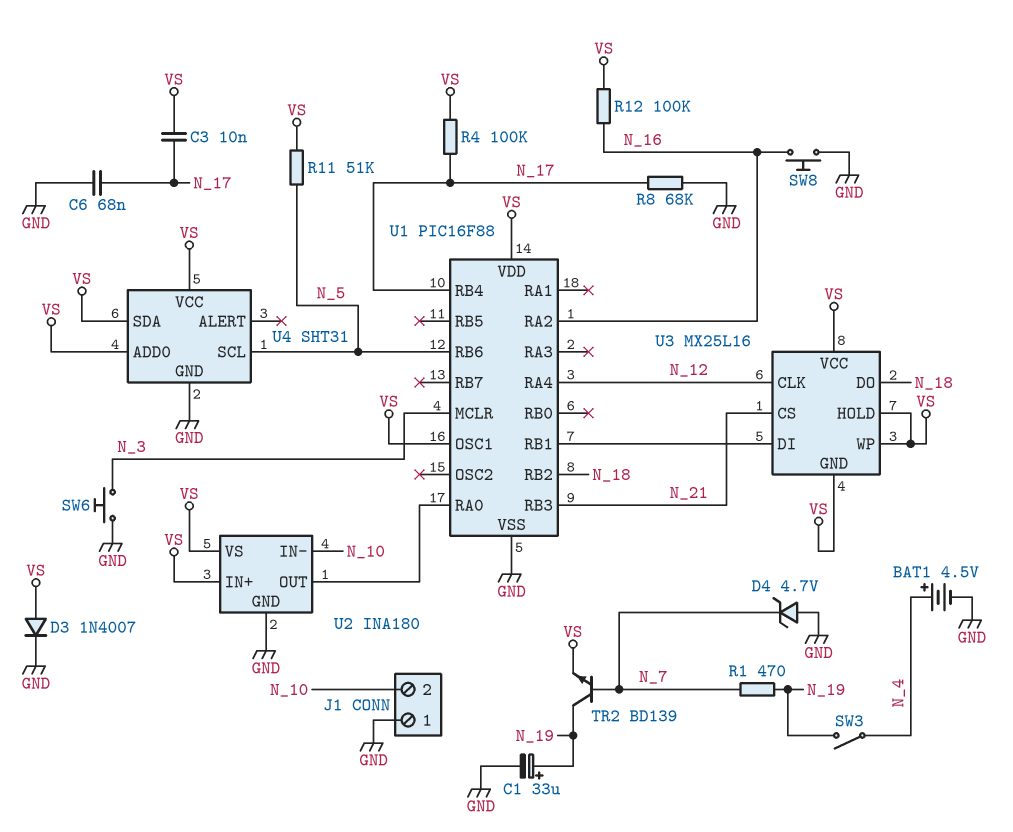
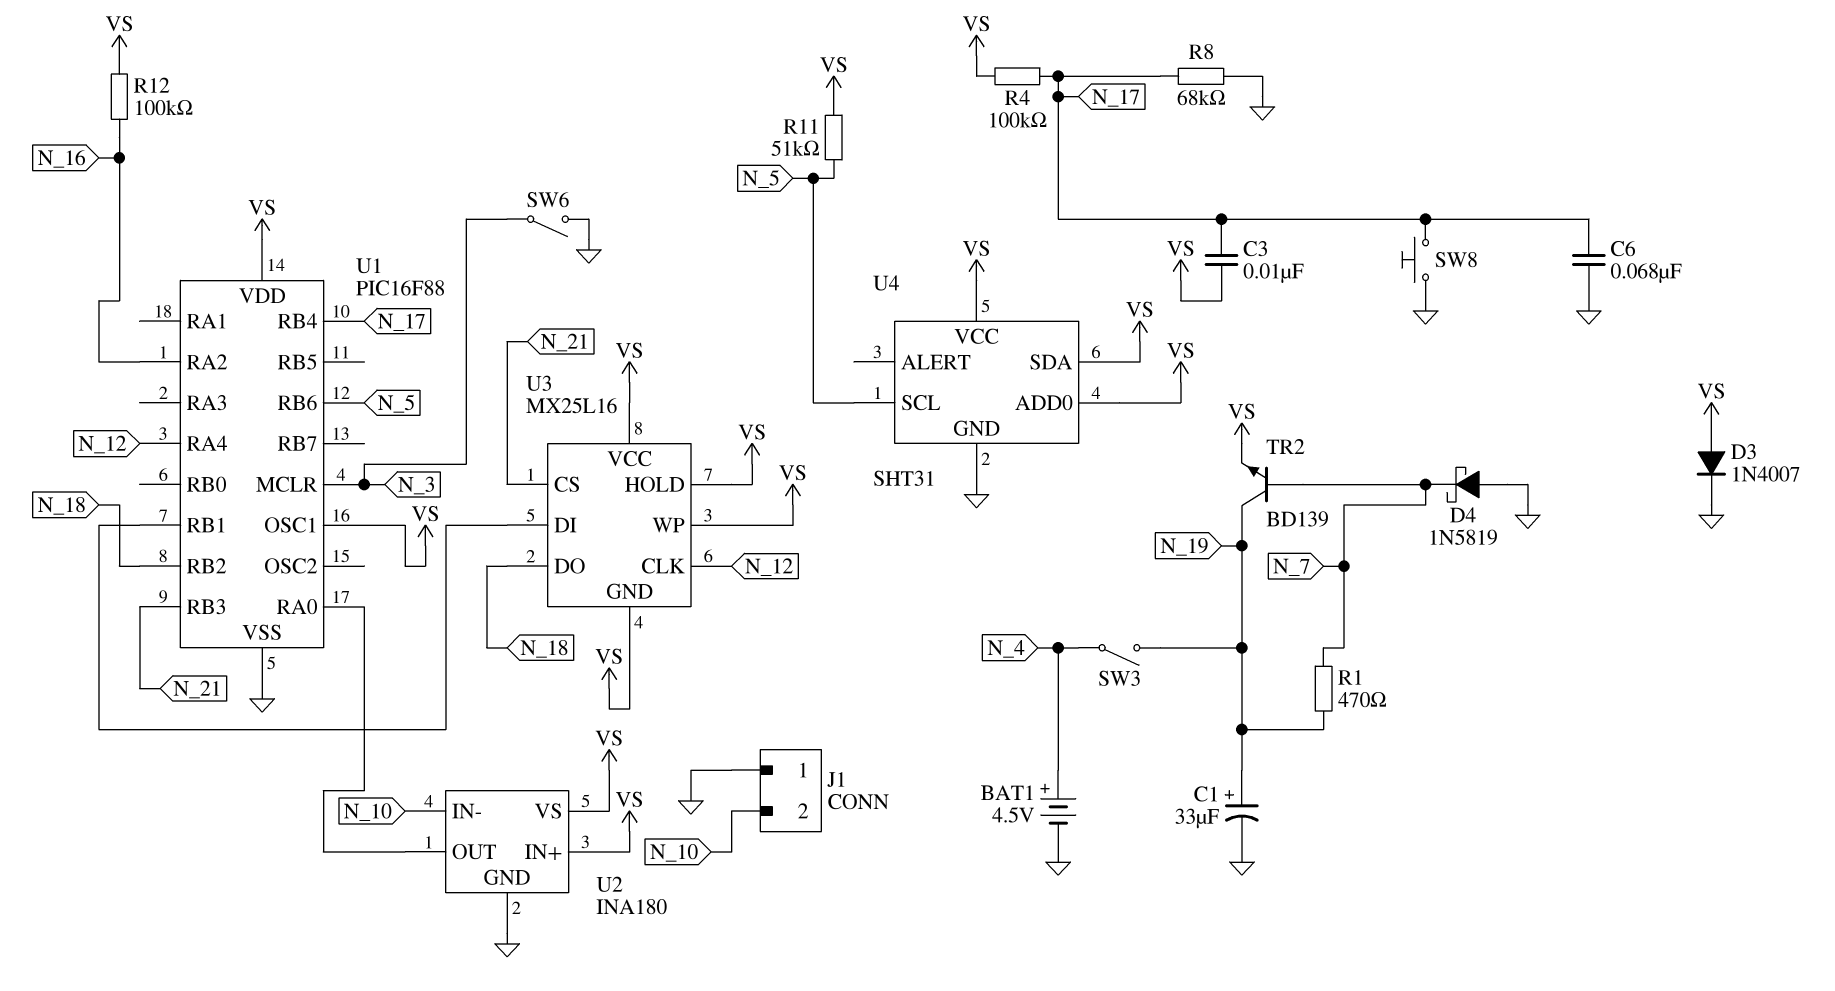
D4: zener 4.7V (A GND, K N_7) -> schottky 1N5819 (A GND, K N_7)
SW6: button (GND, N_3) -> switch (GND, N_3)
SW8: button (GND, N_16) -> button (GND, N_17)

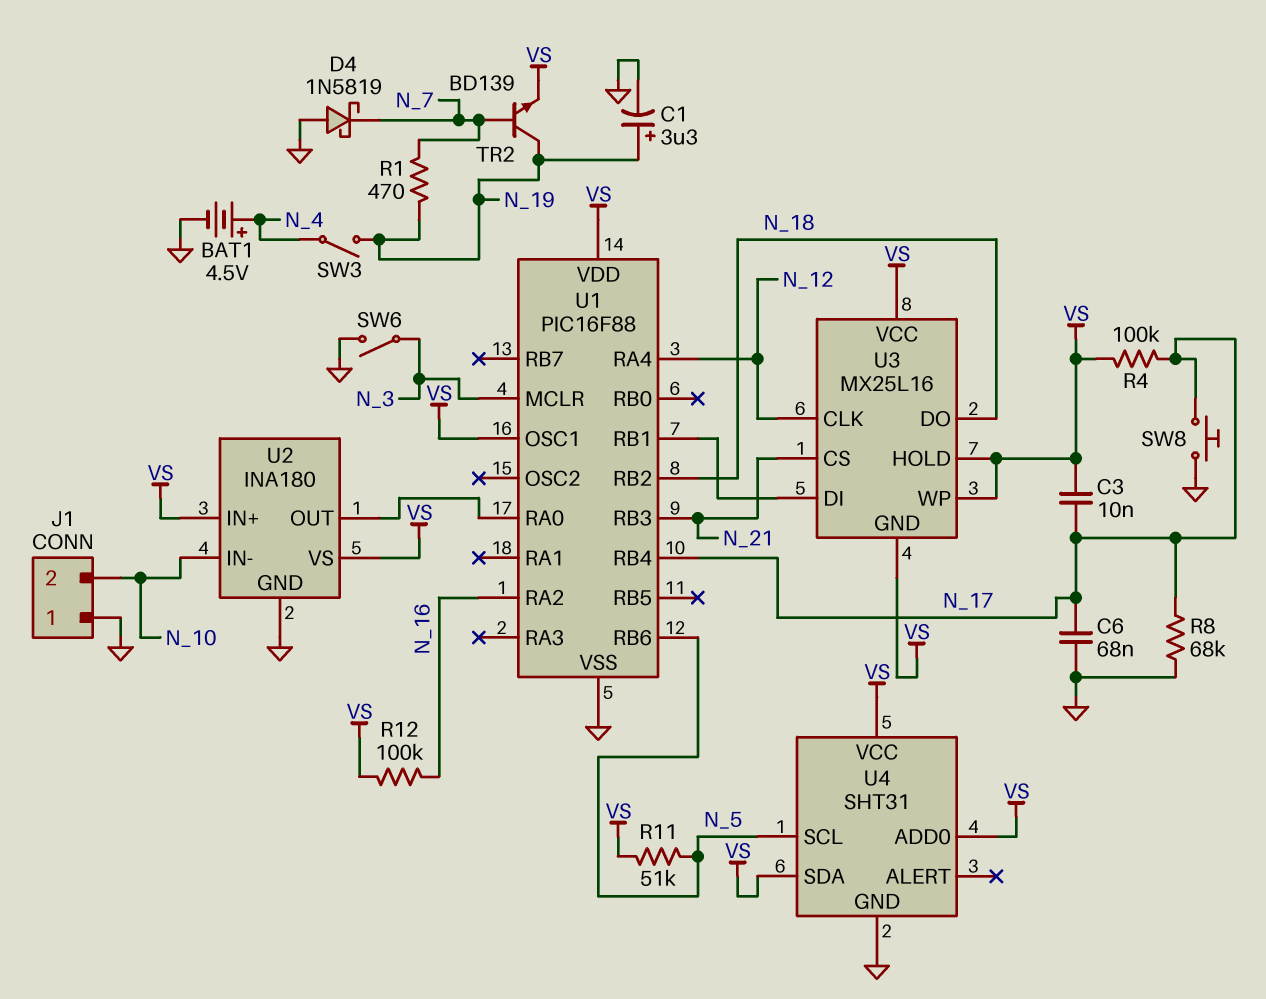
C1: 33uF (plus N_19, minus GND) -> 3.3uF (plus N_19, minus GND)
D3: diode 1N4007 (A VS, K GND) -> none

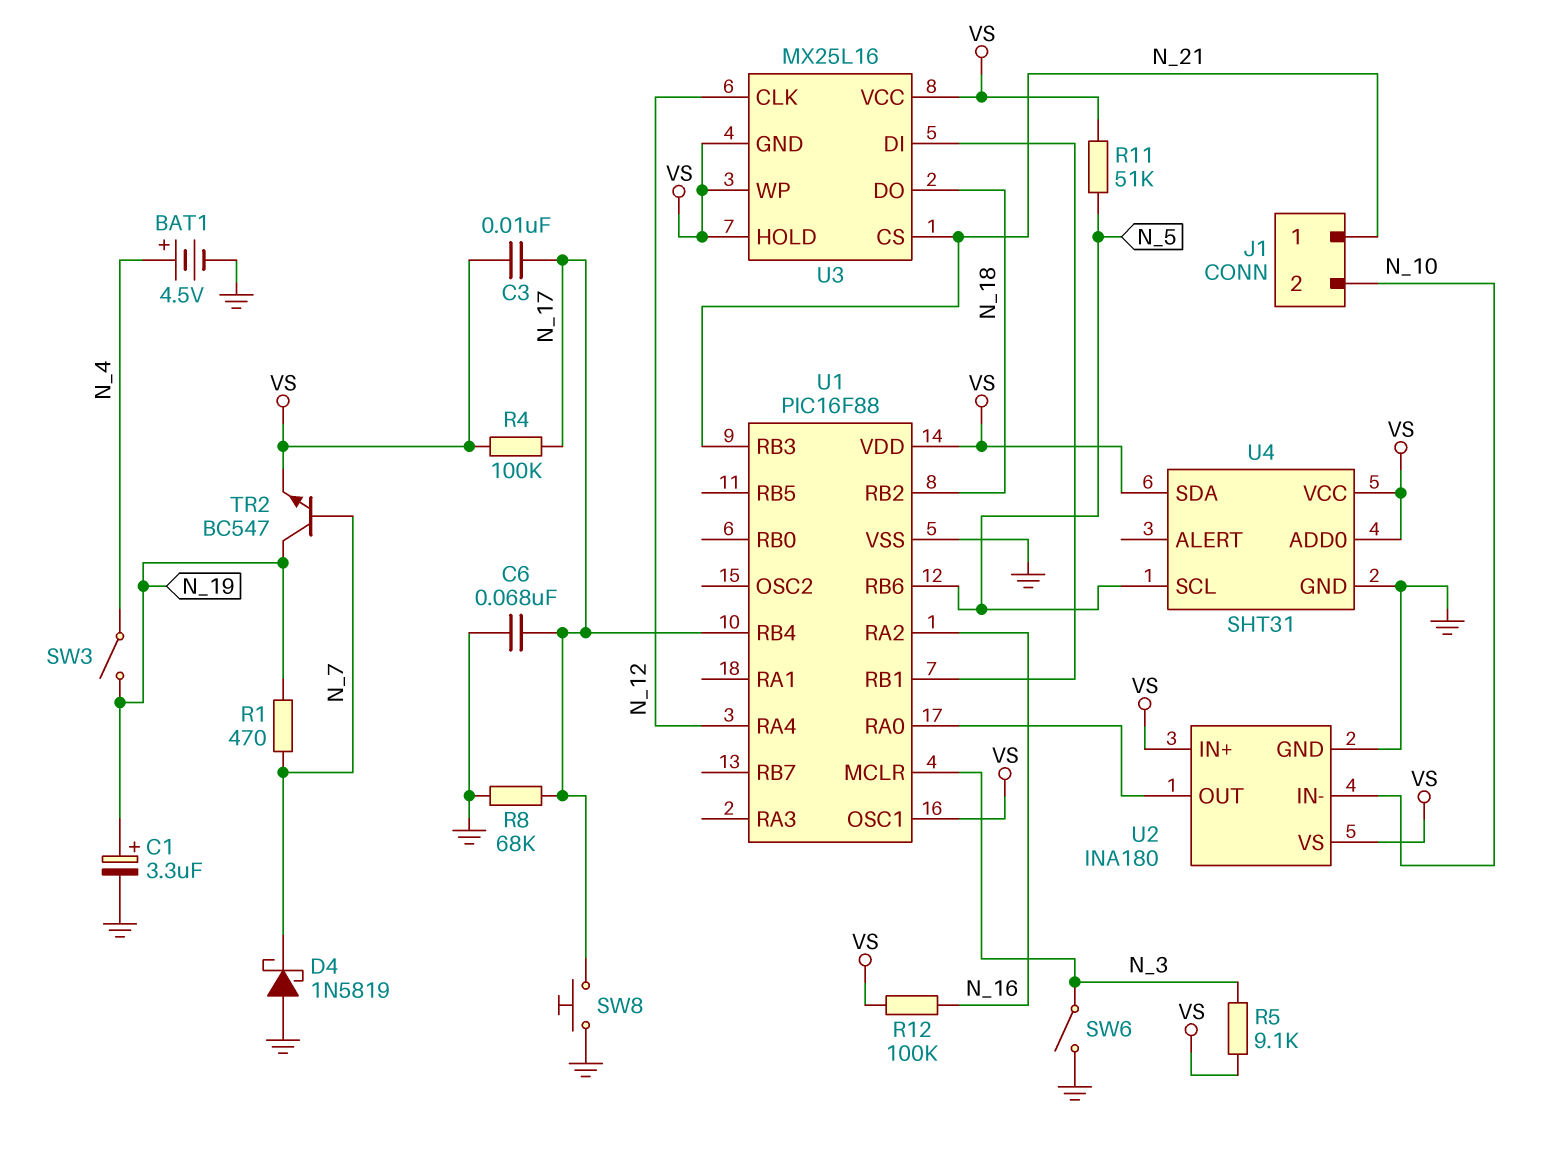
J1 pin 1: GND -> N_21
R5: none -> 9.1k (N_3, VS)
TR2: NPN BD139 (B N_7, C N_19, E VS) -> NPN BC547 (B N_7, C N_19, E VS)

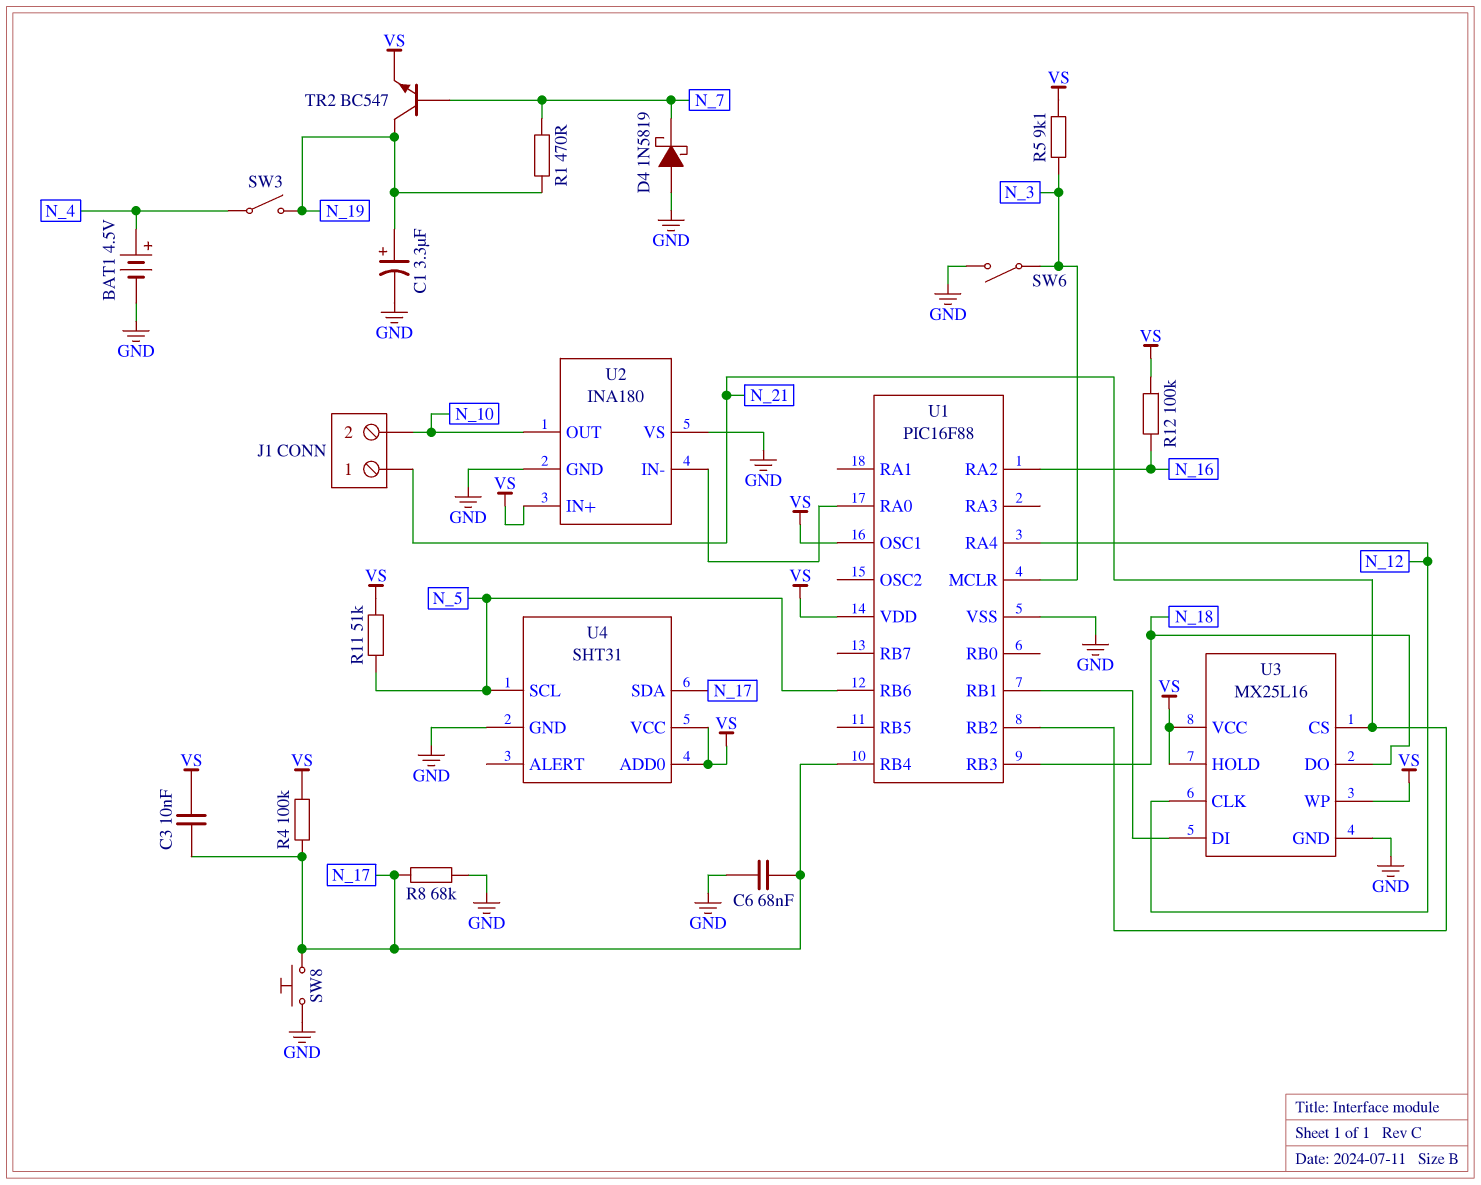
U1 pin RB2: N_18 -> N_21
U1 pin RB3: N_21 -> N_18
U2 pin IN-: N_10 -> U1/RA0
U2 pin OUT: U1/RA0 -> N_10
U2 pin VS: VS -> GND
U3 pin GND: VS -> GND
U4 pin SDA: VS -> N_17

